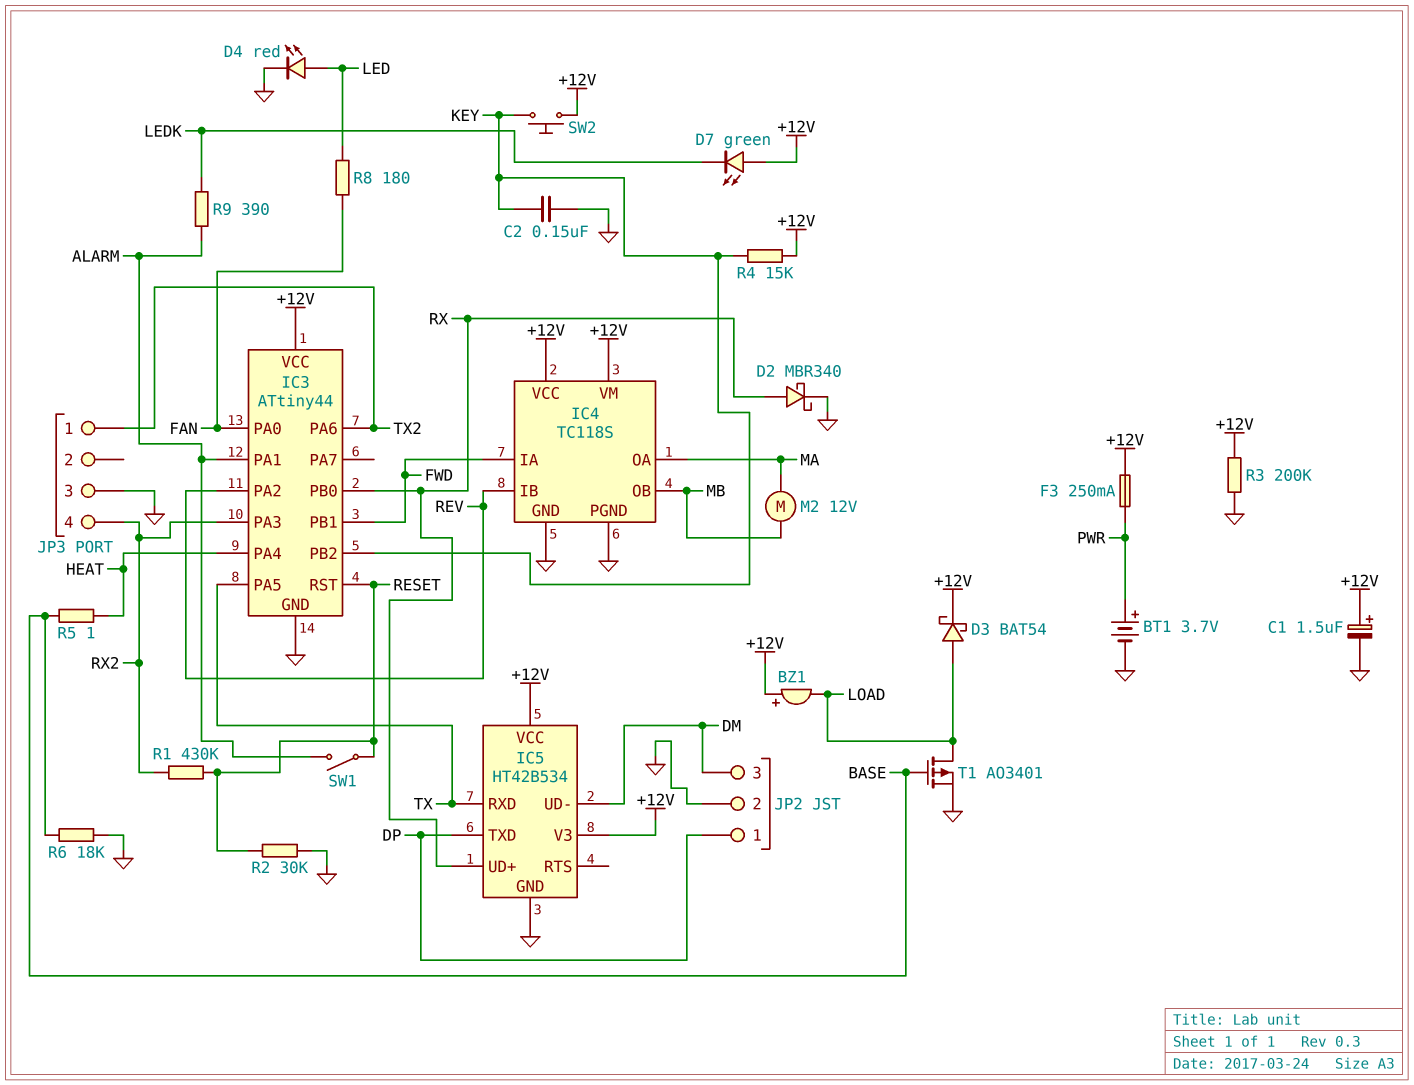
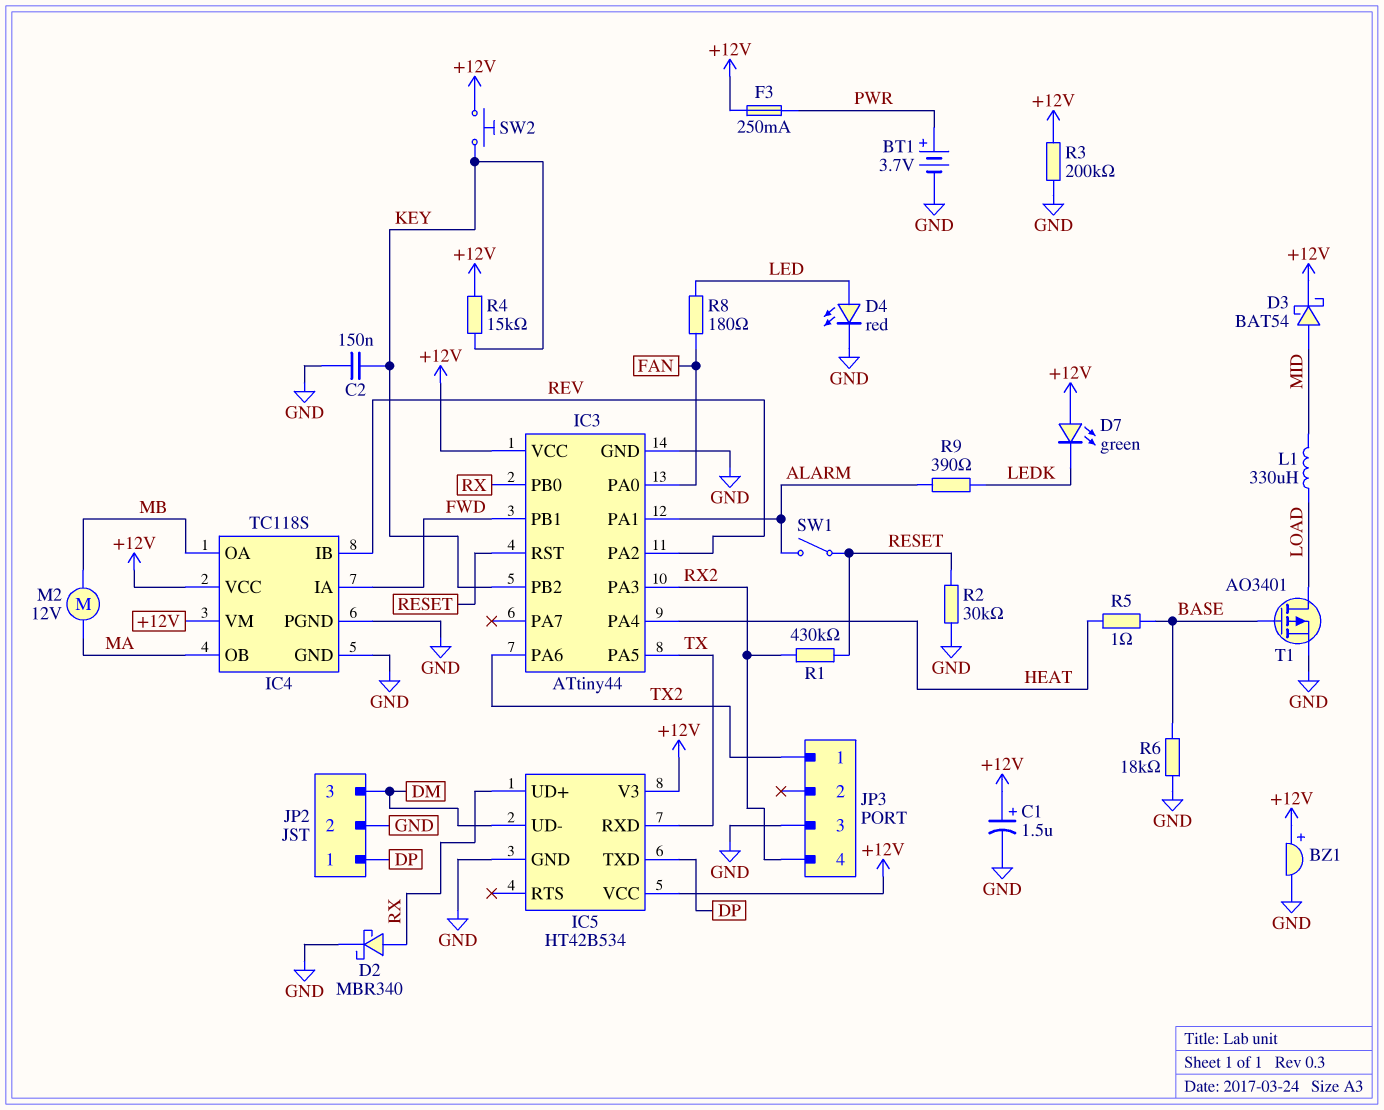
BZ1: buzzer (plus +12V, minus LOAD) -> buzzer (plus +12V, minus GND)
D3: schottky BAT54 (A LOAD, K +12V) -> schottky BAT54 (A MID, K +12V)
IC4 pin OA: MA -> MB
IC4 pin OB: MB -> MA
L1: none -> 330uH (LOAD, MID)

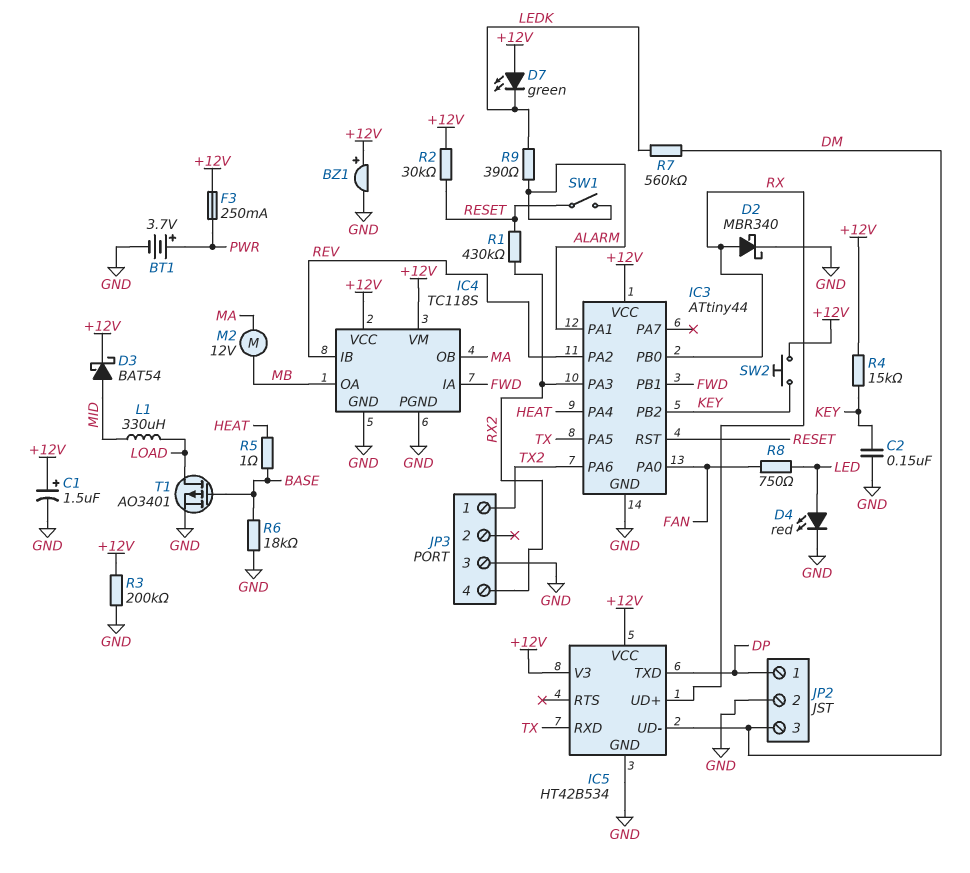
R2: 30k (GND, RESET) -> 30k (+12V, RESET)
R7: none -> 560k (DM, LEDK)
R8: 180 (FAN, LED) -> 750 (FAN, LED)

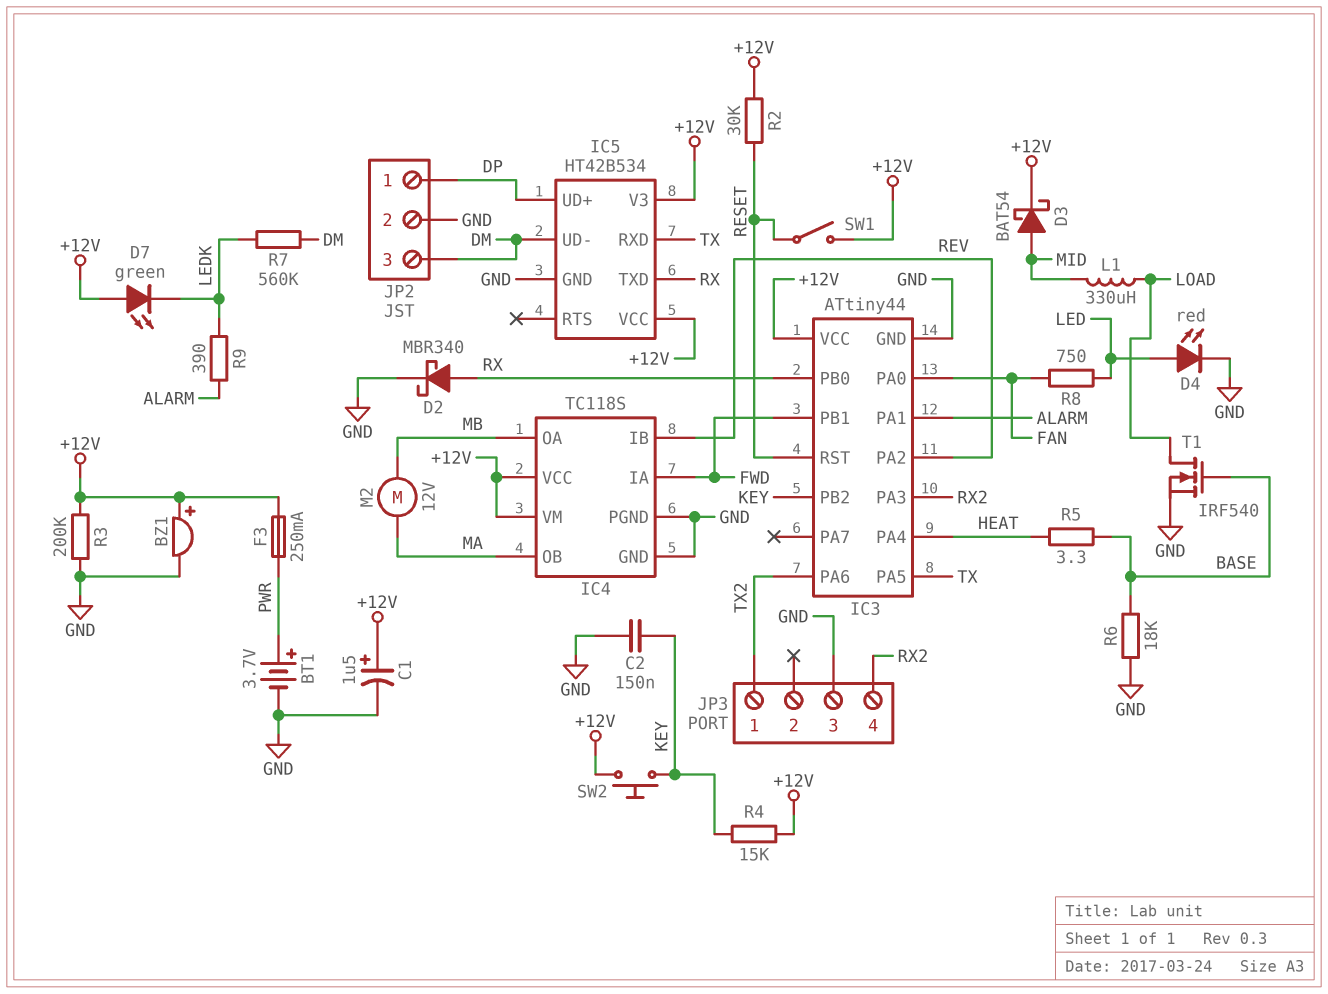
IC5 pin TXD: DP -> RX
IC5 pin UD+: RX -> DP
R1: 430k (RESET, RX2) -> none
R5: 1 (BASE, HEAT) -> 3.3 (BASE, HEAT)
SW1: switch (ALARM, RESET) -> switch (+12V, RESET)
T1: PMOS AO3401 (G BASE, D LOAD, S GND) -> NMOS IRF540 (G BASE, D LOAD, S GND)

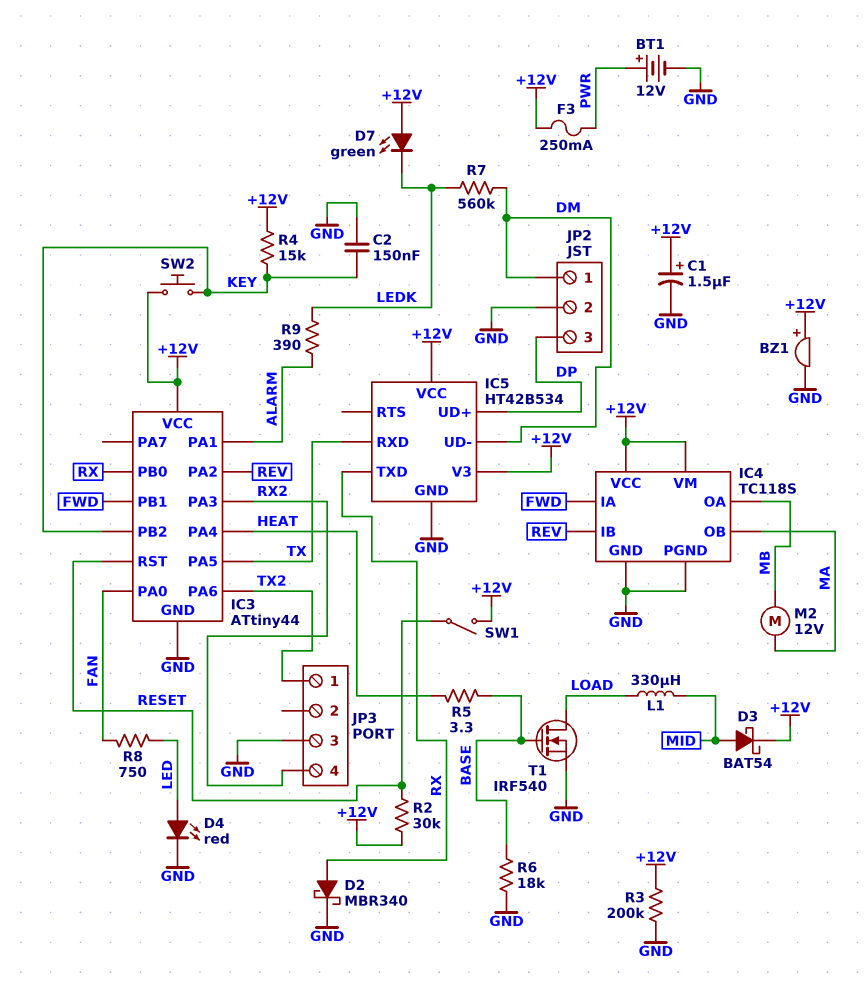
BT1: 3.7V (plus PWR, minus GND) -> 12V (plus PWR, minus GND)
JP2 pin 1: DP -> DM
JP2 pin 3: DM -> DP

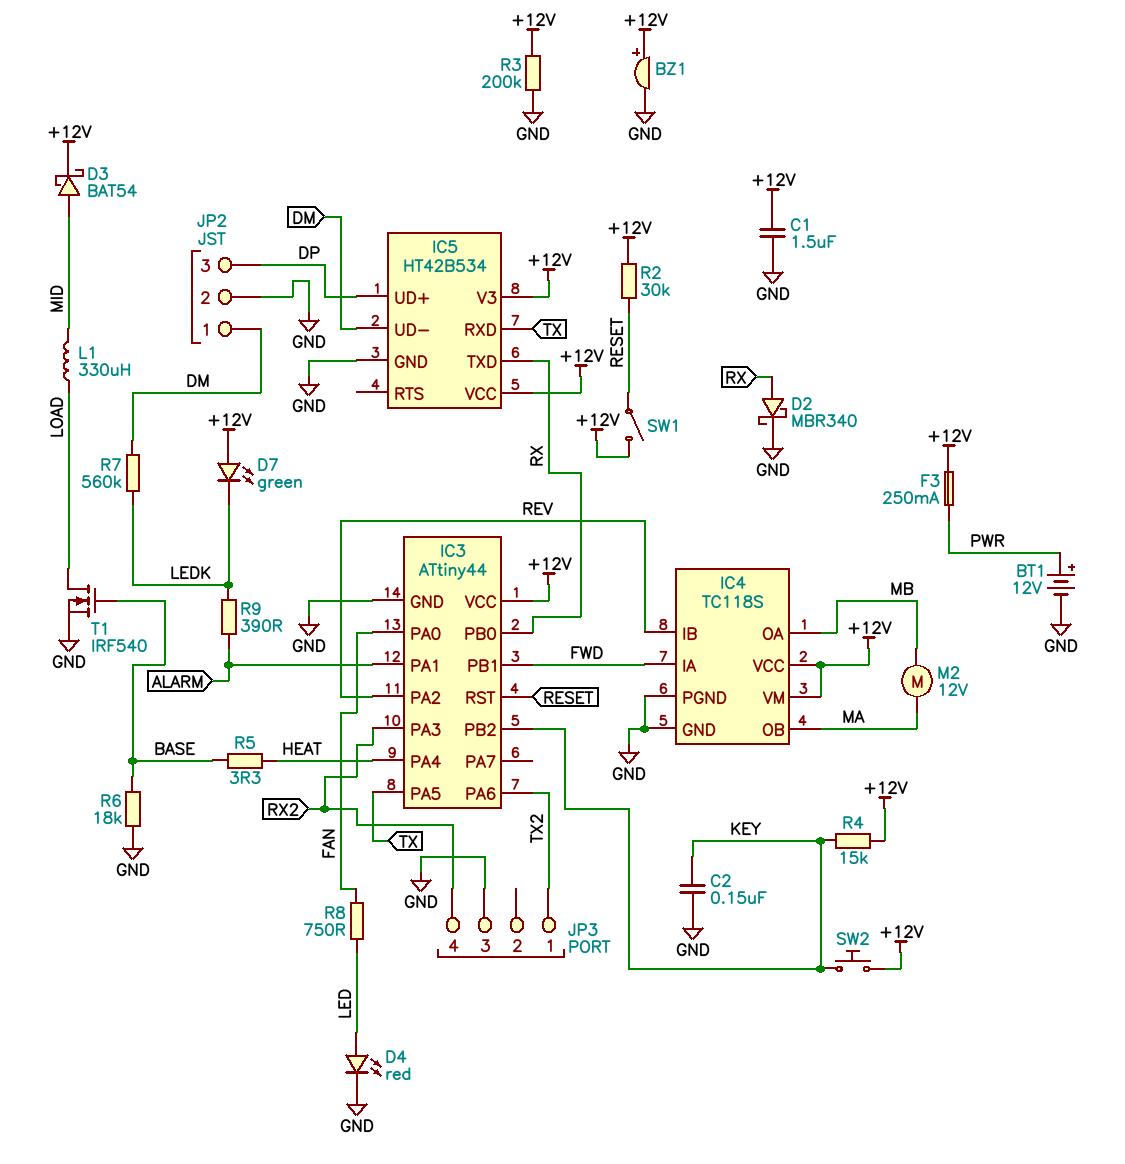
C1: 1.5uF (plus +12V, minus GND) -> 1.5uF (+12V, GND)

